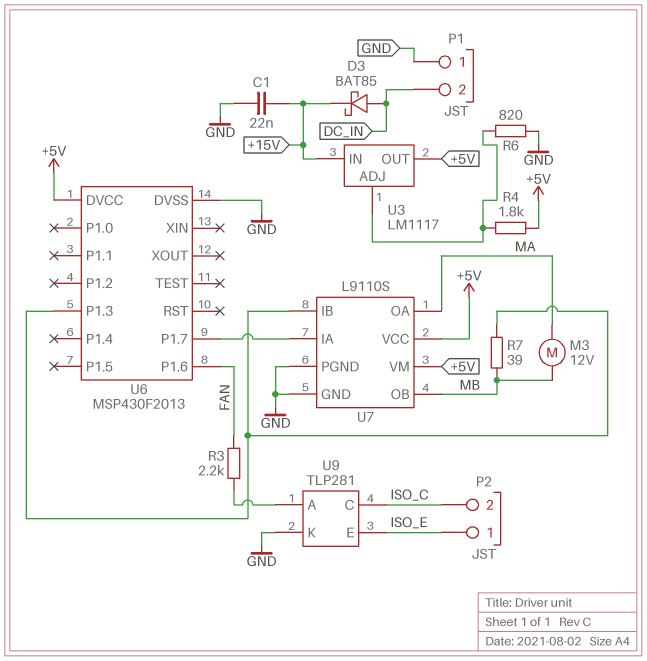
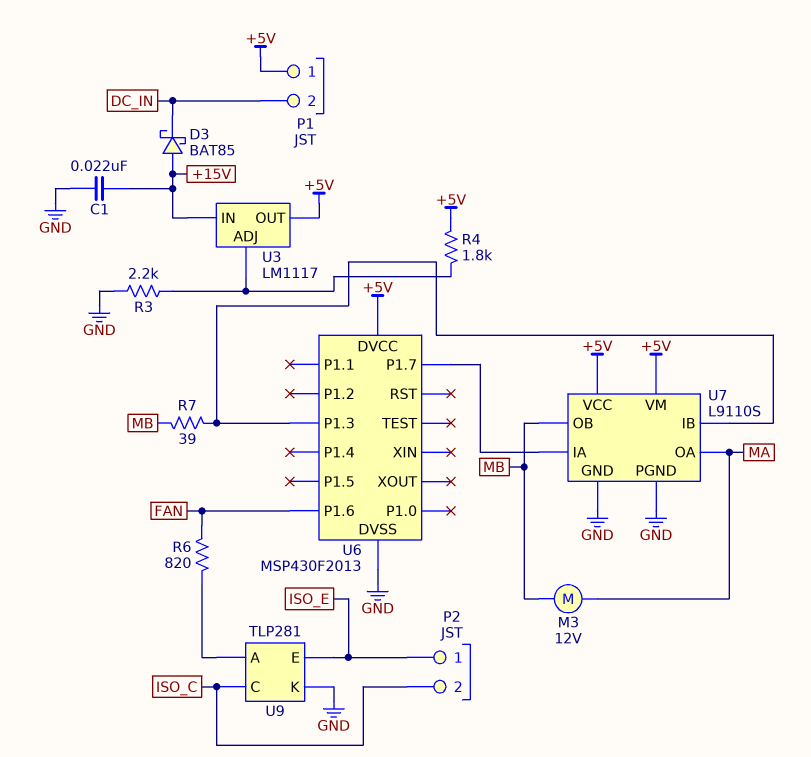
D3: schottky BAT85 (A DC_IN, K +15V) -> schottky BAT85 (A +15V, K DC_IN)
P1 pin 1: GND -> +5V
R3: 2.2k (FAN, U9/A) -> 2.2k (GND, U3/ADJ)
R6: 820 (GND, U3/ADJ) -> 820 (FAN, U9/A)

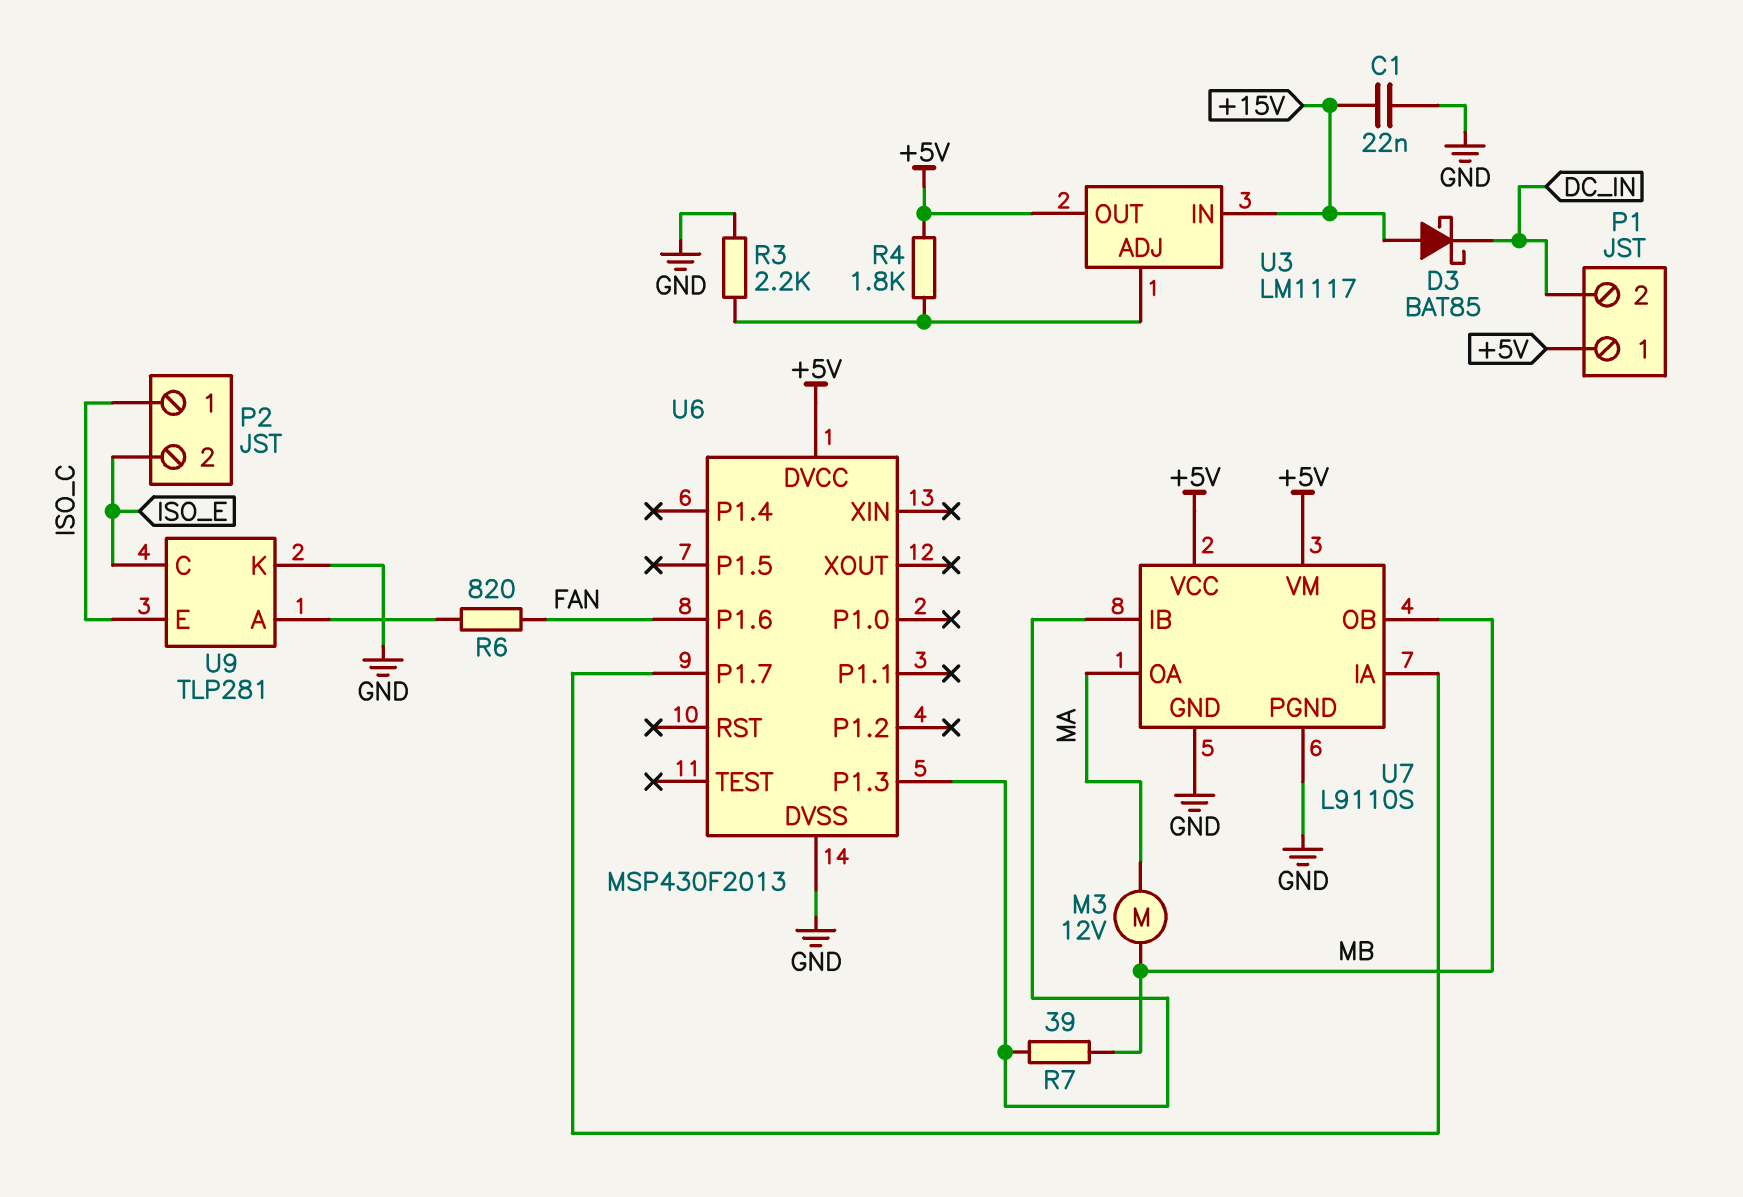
P2 pin 1: ISO_E -> ISO_C
P2 pin 2: ISO_C -> ISO_E
U9 pin C: ISO_C -> ISO_E
U9 pin E: ISO_E -> ISO_C

